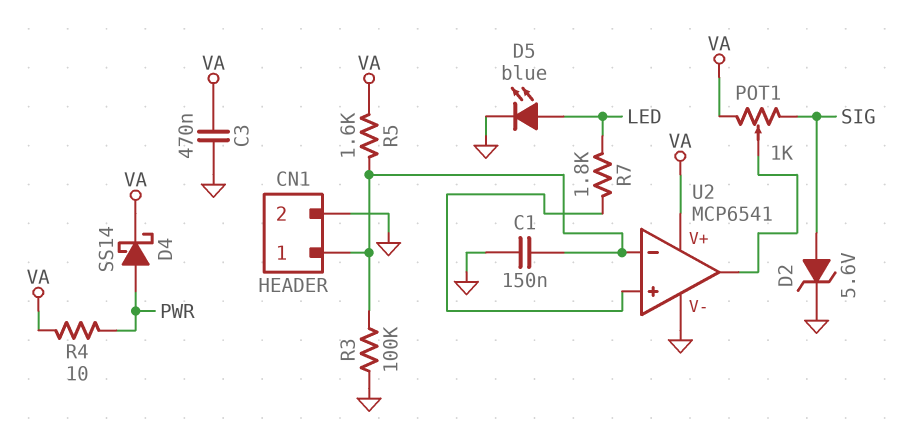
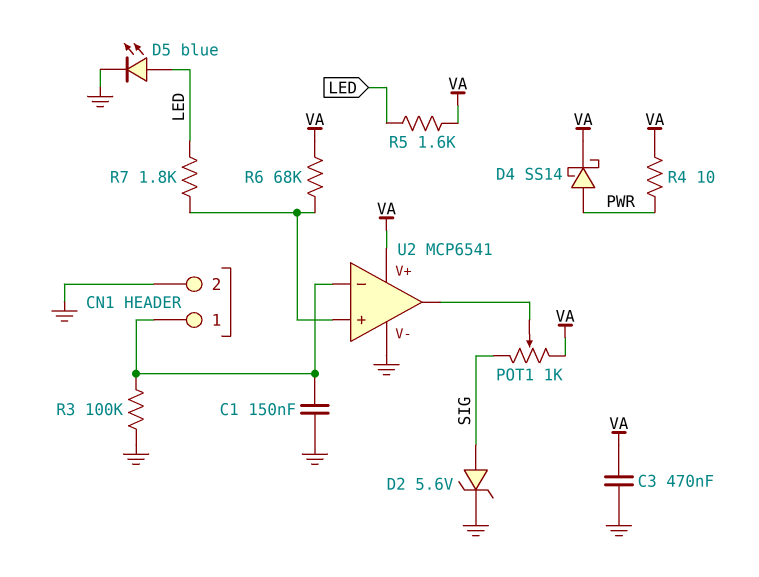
R5: 1.6k (CN1/1, VA) -> 1.6k (LED, VA)
R6: none -> 68k (U2/in+, VA)

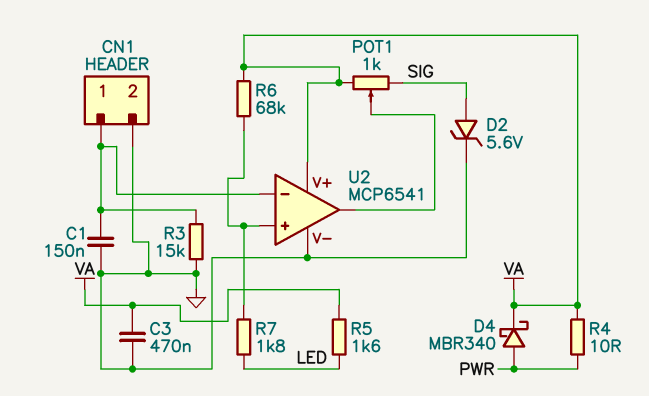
D4: schottky SS14 (A PWR, K VA) -> schottky MBR340 (A PWR, K VA)
D5: LED blue (A LED, K GND) -> none
R3: 100k (CN1/1, GND) -> 15k (CN1/1, GND)

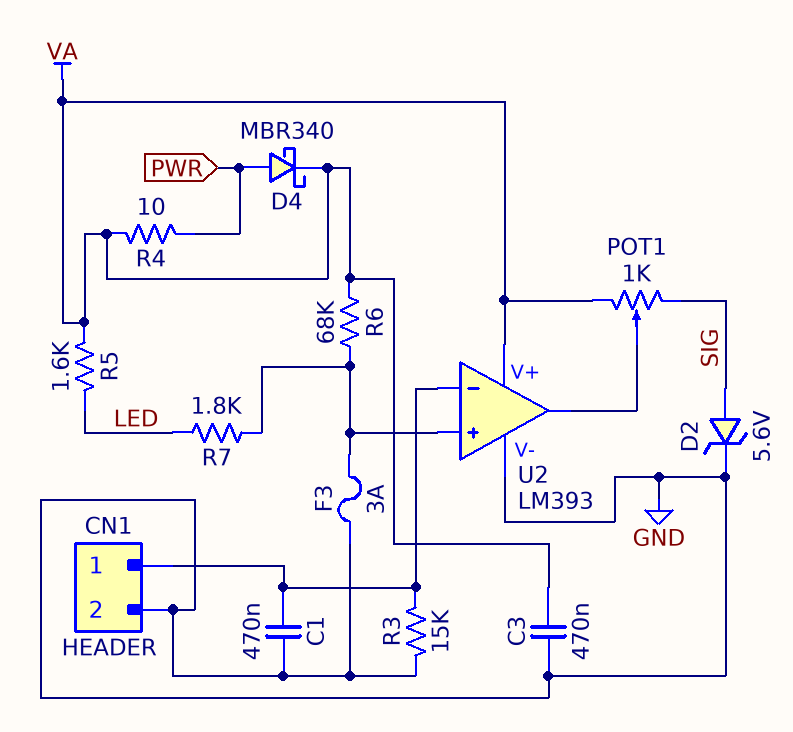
C1: 150nF (CN1/1, GND) -> 470nF (CN1/1, GND)
F3: none -> 3A (GND, U2/in+)
U2: MCP6541 -> LM393

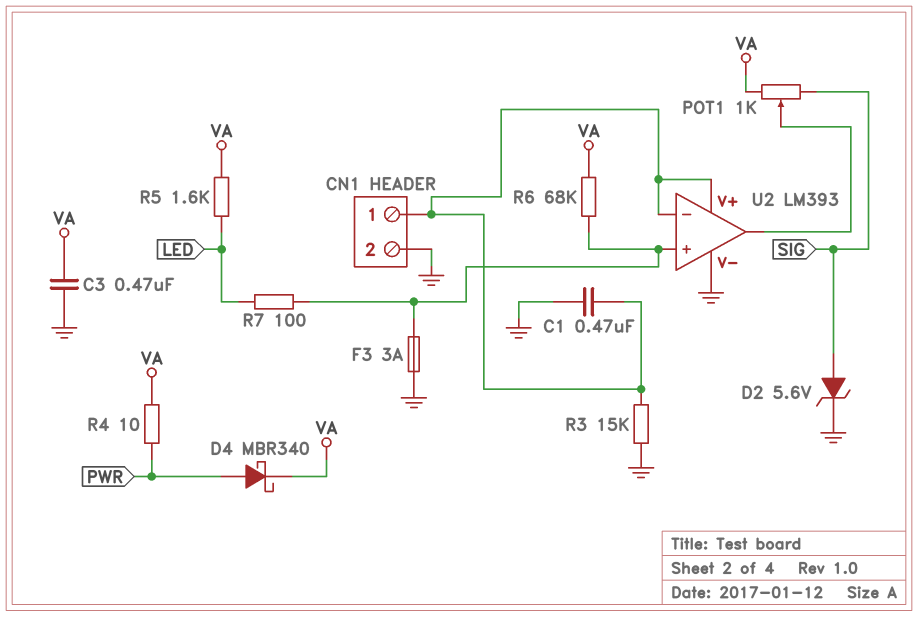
R7: 1.8k (LED, U2/in+) -> 100 (LED, U2/in+)
U2 pin V+: VA -> CN1/1

